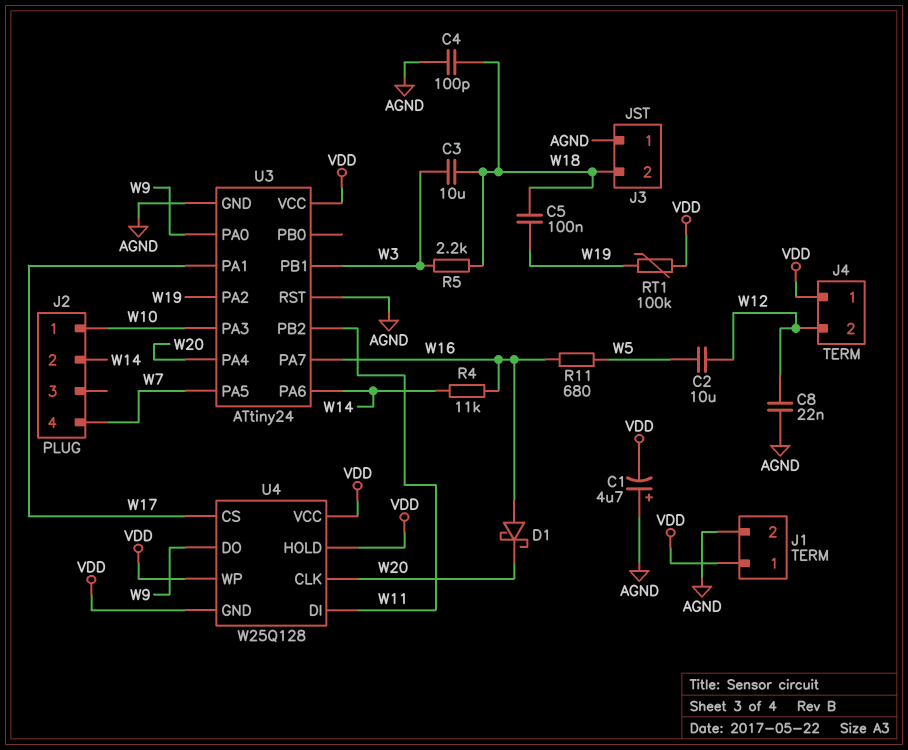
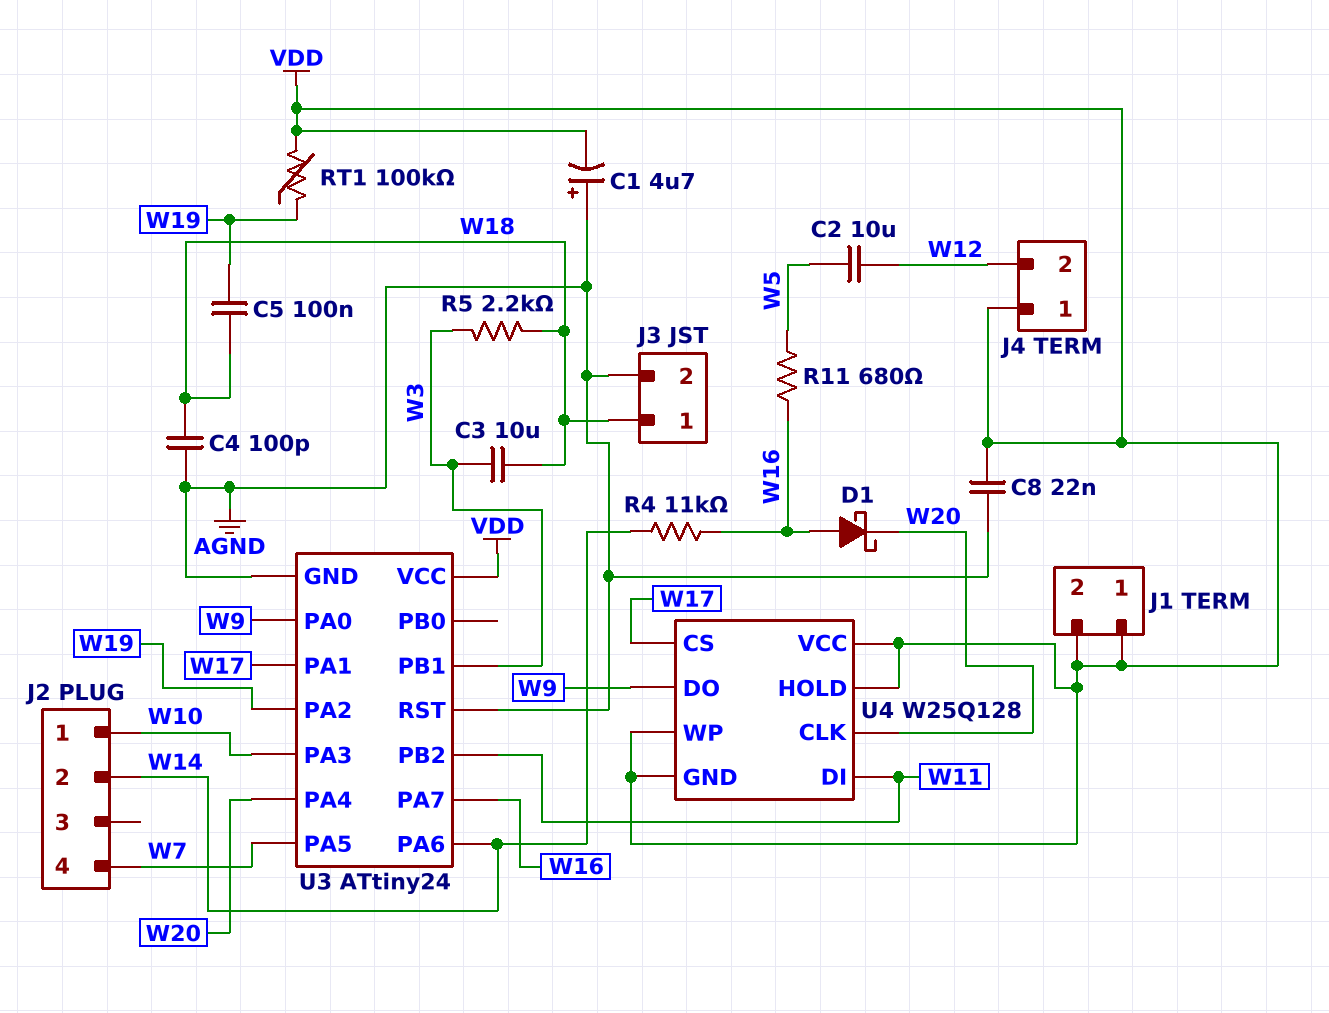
C8: 22nF (AGND, W12) -> 22nF (AGND, VDD)
J1 pin 2: AGND -> VDD
J3 pin 1: AGND -> W18
J3 pin 2: W18 -> AGND

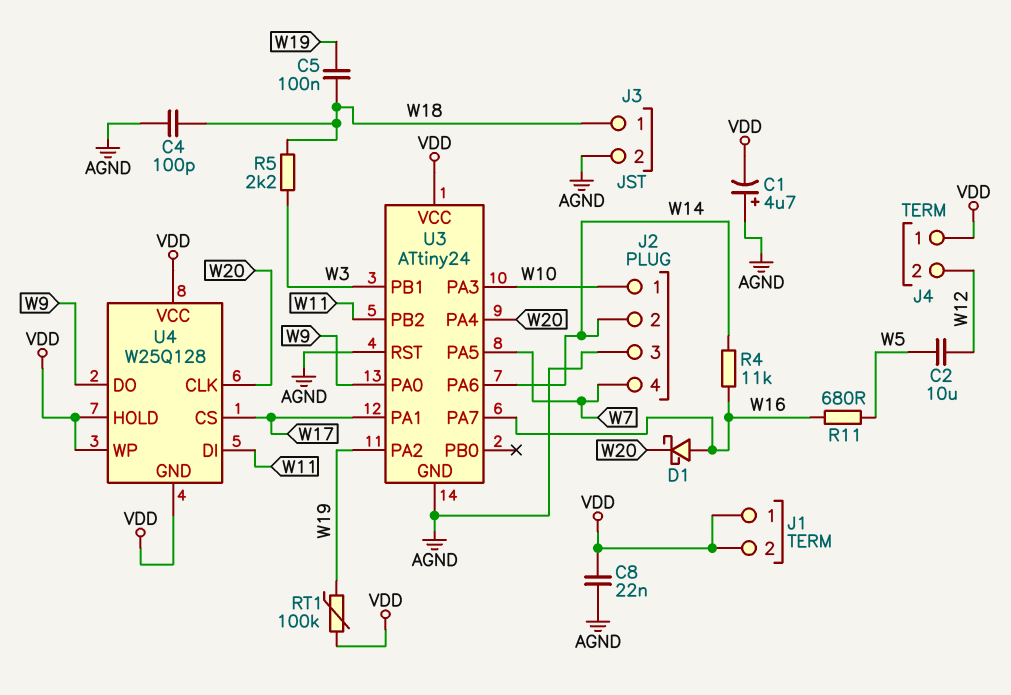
C3: 10uF (W3, W18) -> none
J2 pin 3: none -> AGND

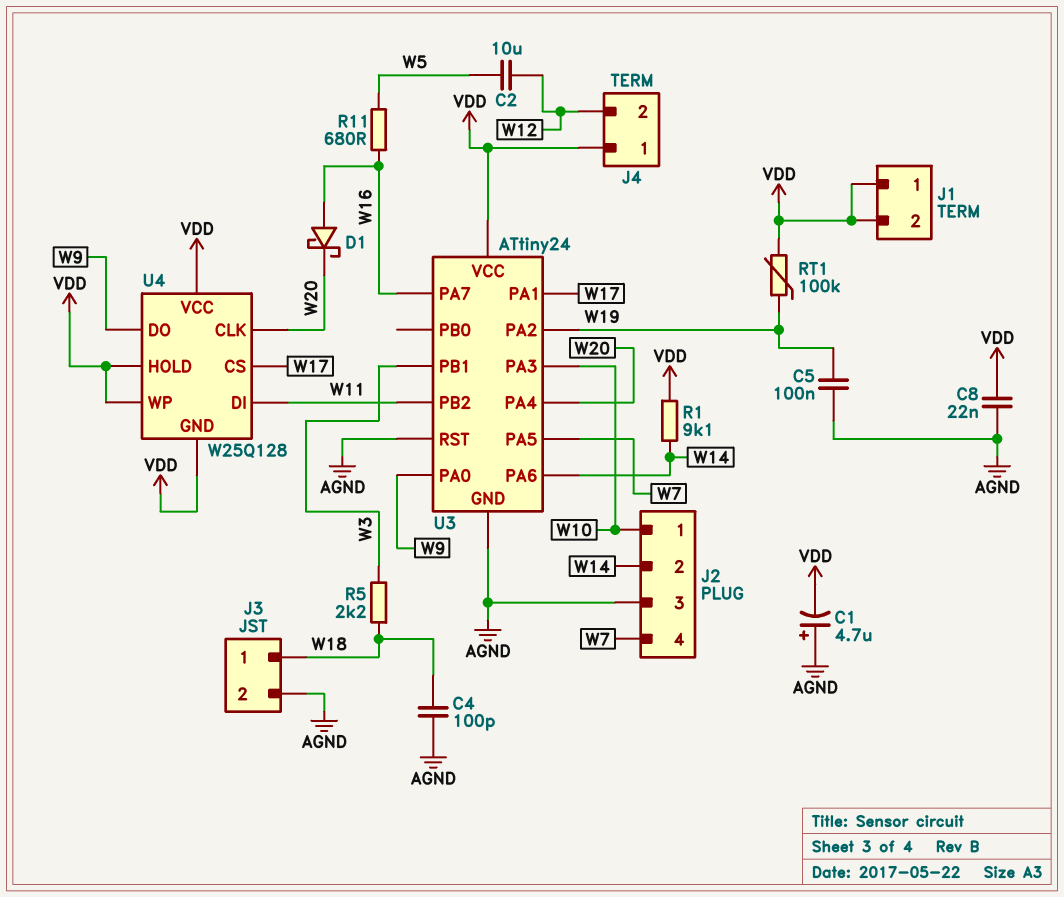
C5: 100nF (W18, W19) -> 100nF (AGND, W19)
R1: none -> 9.1k (VDD, W14)
R4: 11k (W14, W16) -> none

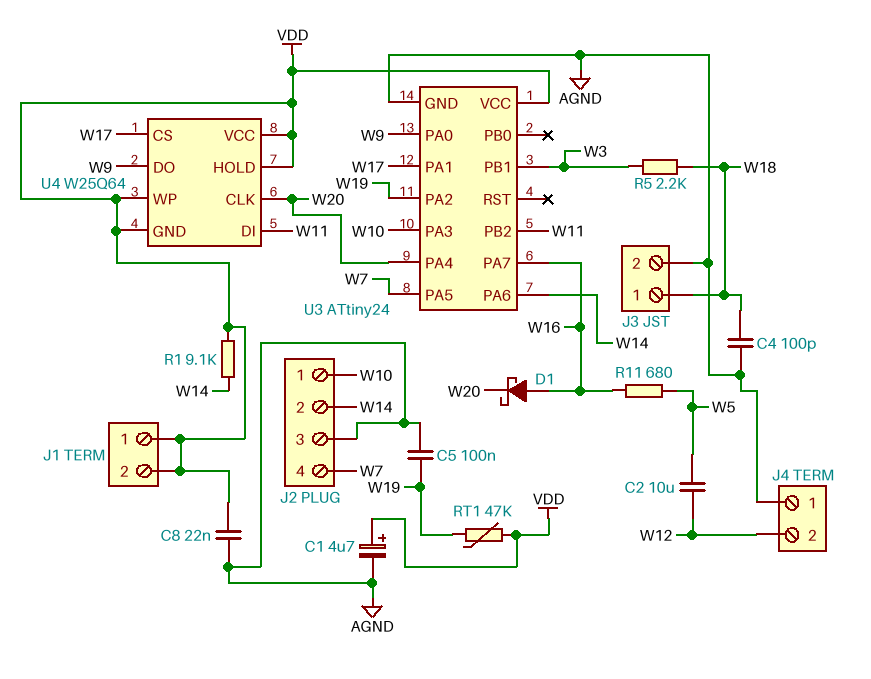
C1: 4.7uF (plus AGND, minus VDD) -> 4.7uF (plus VDD, minus AGND)
J4 pin 1: VDD -> AGND
RT1: 100k (VDD, W19) -> 47k (VDD, W19)
U3 pin RST: AGND -> none
U4: W25Q128 -> W25Q64

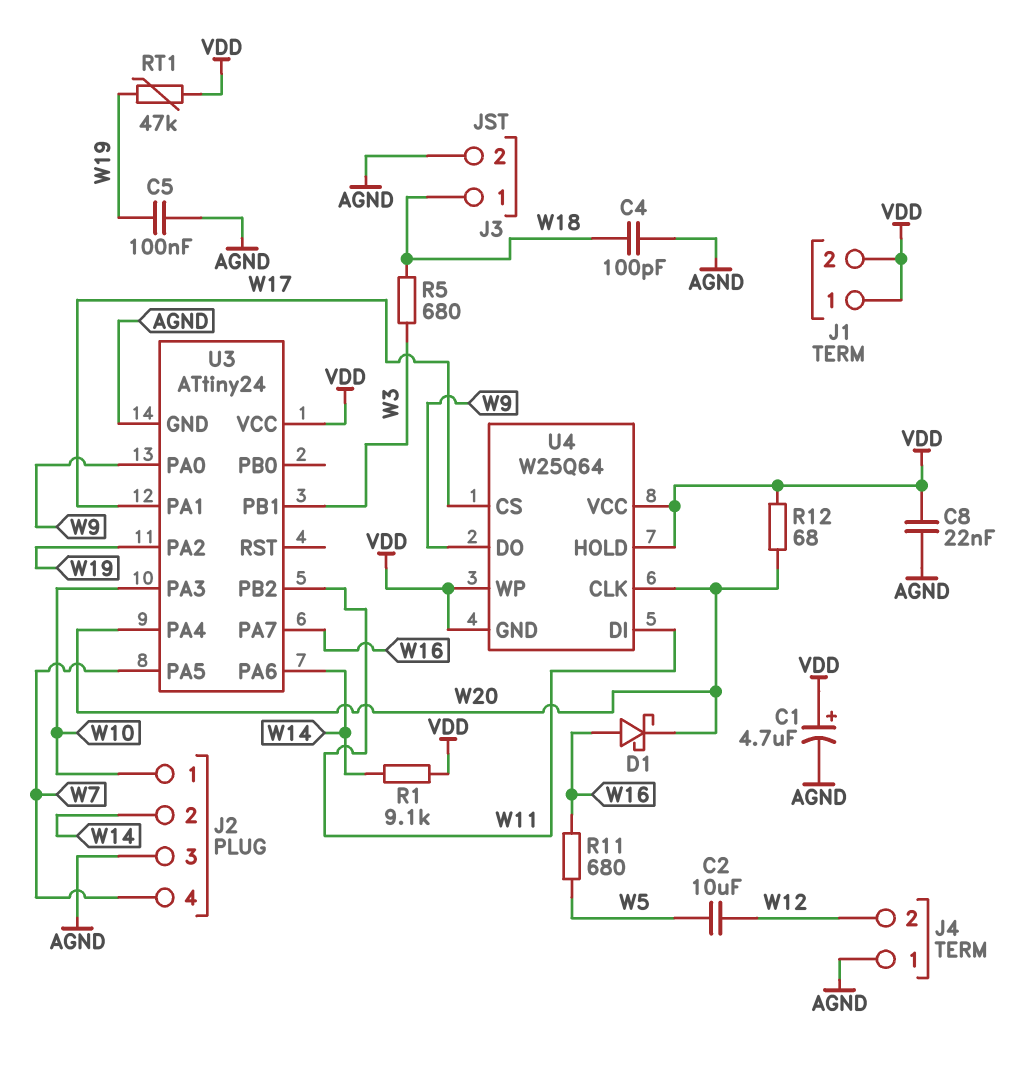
R5: 2.2k (W3, W18) -> 680 (W3, W18)
R12: none -> 68 (VDD, W20)

